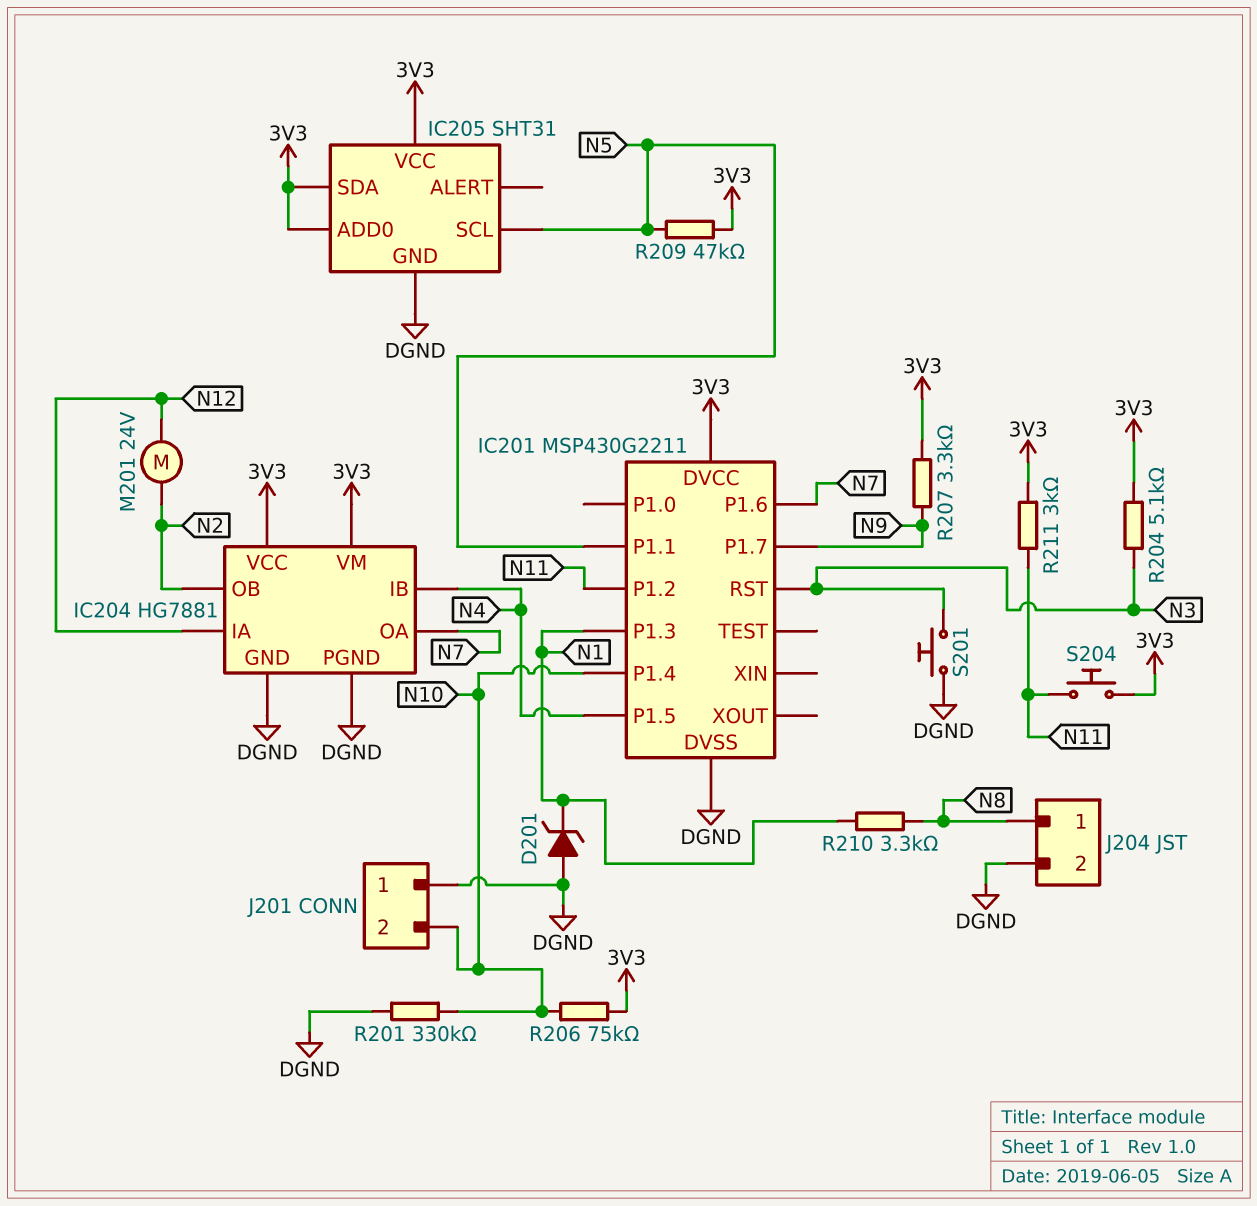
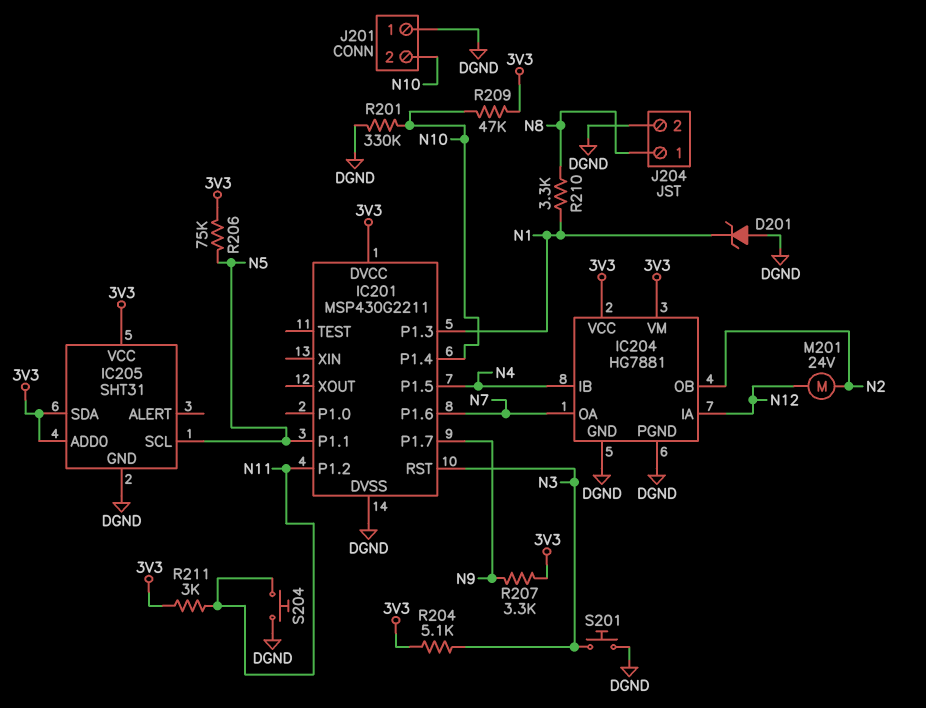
R206: 75k (3V3, N10) -> 75k (3V3, N5)
R209: 47k (3V3, N5) -> 47k (3V3, N10)
S204: button (3V3, N11) -> button (DGND, N11)

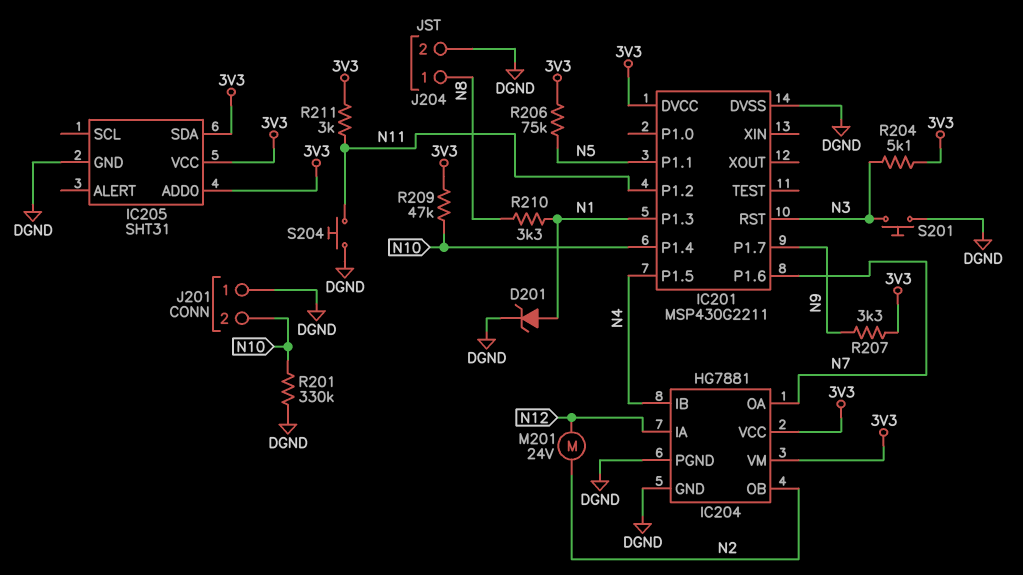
D201: zener (A DGND, K N1) -> zener (A N1, K DGND)
IC205 pin SCL: N5 -> none

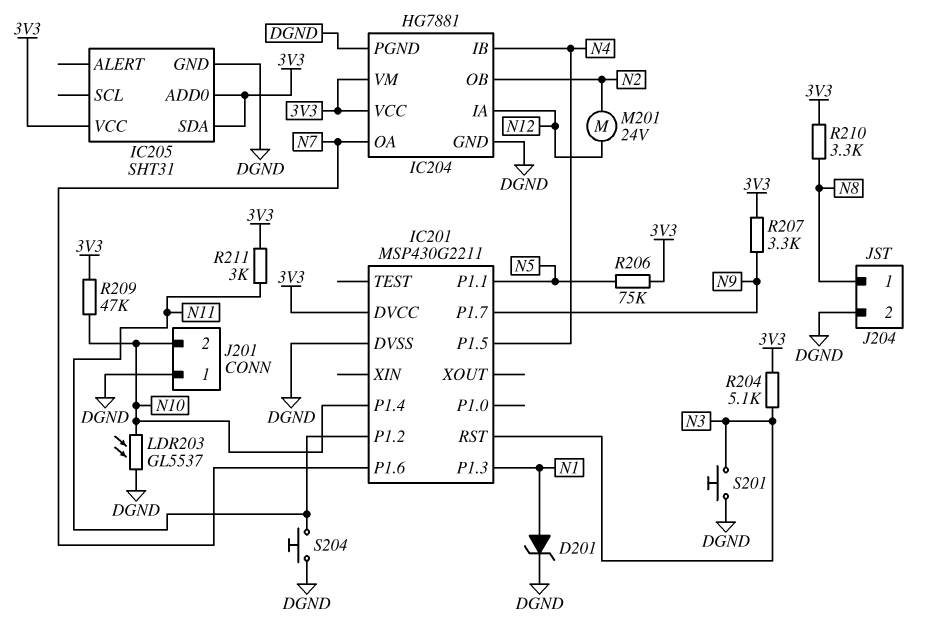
LDR203: none -> GL5537 (DGND, N10)
R201: 330k (DGND, N10) -> none
R210: 3.3k (N1, N8) -> 3.3k (3V3, N8)

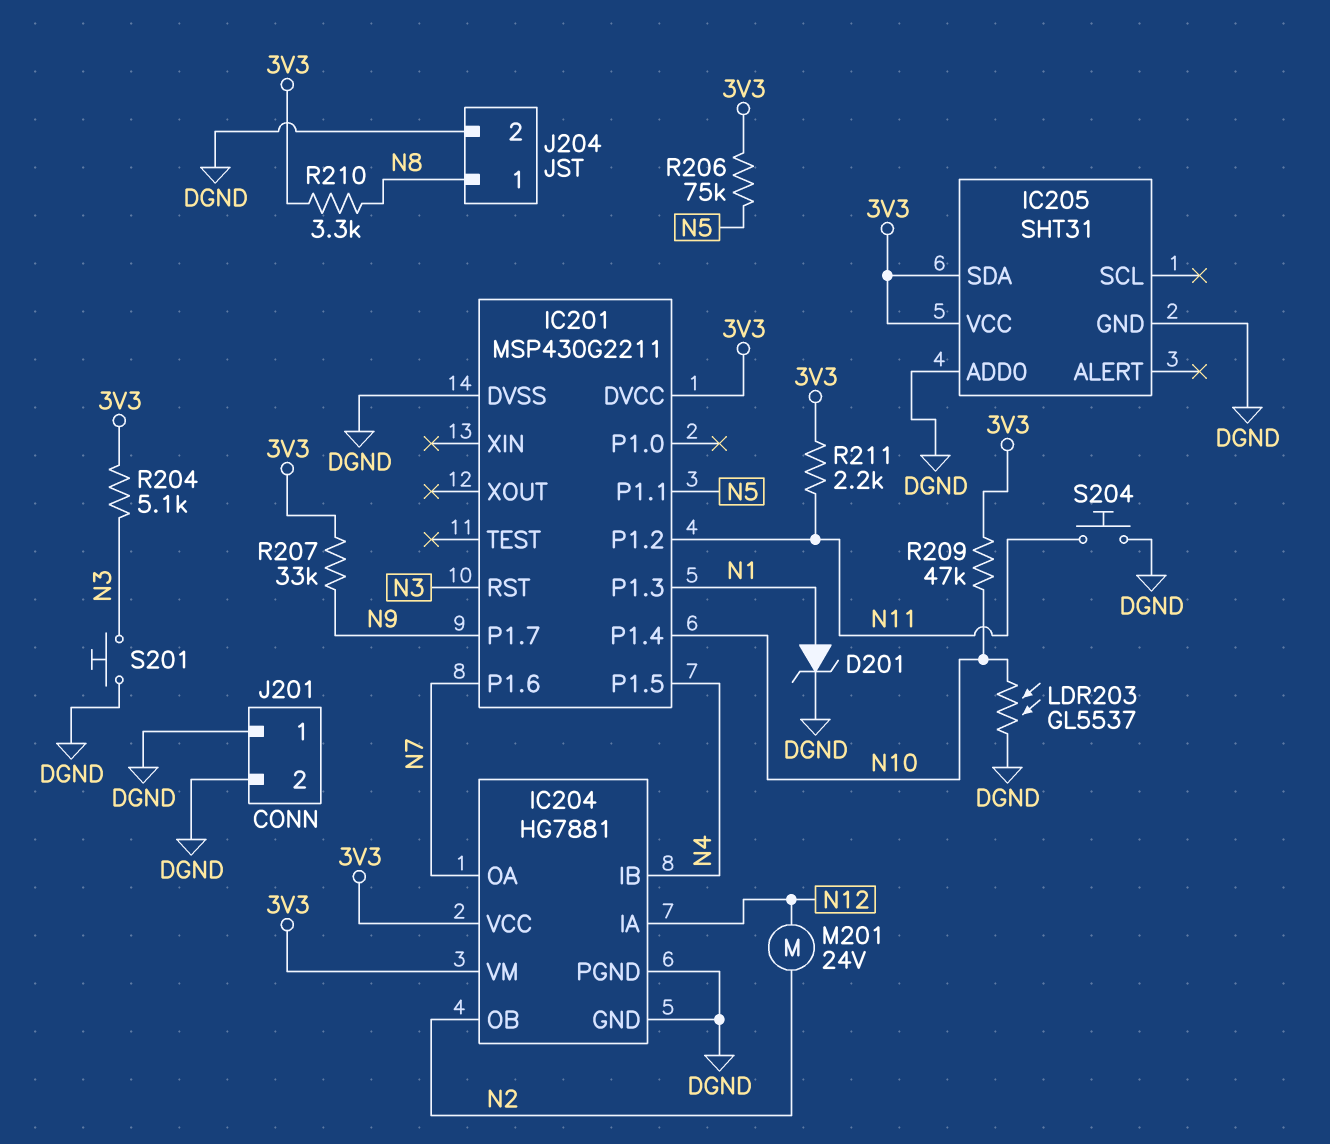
IC205 pin ADD0: 3V3 -> DGND
J201 pin 2: N10 -> DGND
R207: 3.3k (3V3, N9) -> 33k (3V3, N9)
R211: 3k (3V3, N11) -> 2.2k (3V3, N11)

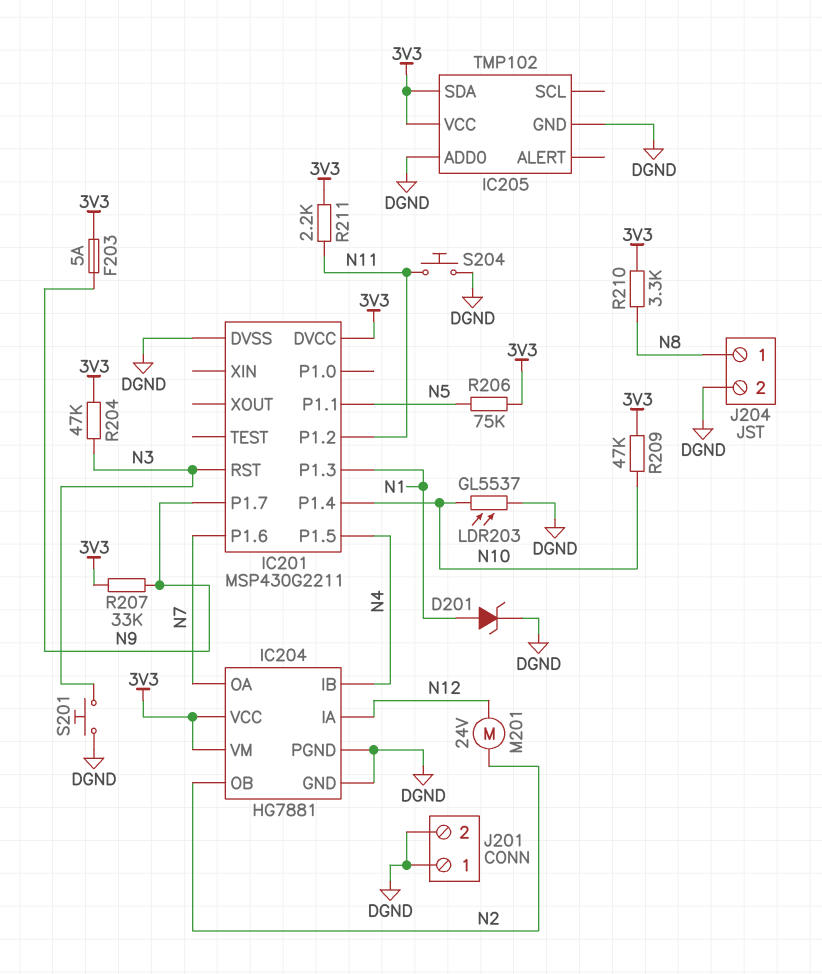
F203: none -> 5A (3V3, N9)
IC205: SHT31 -> TMP102
R204: 5.1k (3V3, N3) -> 47k (3V3, N3)

